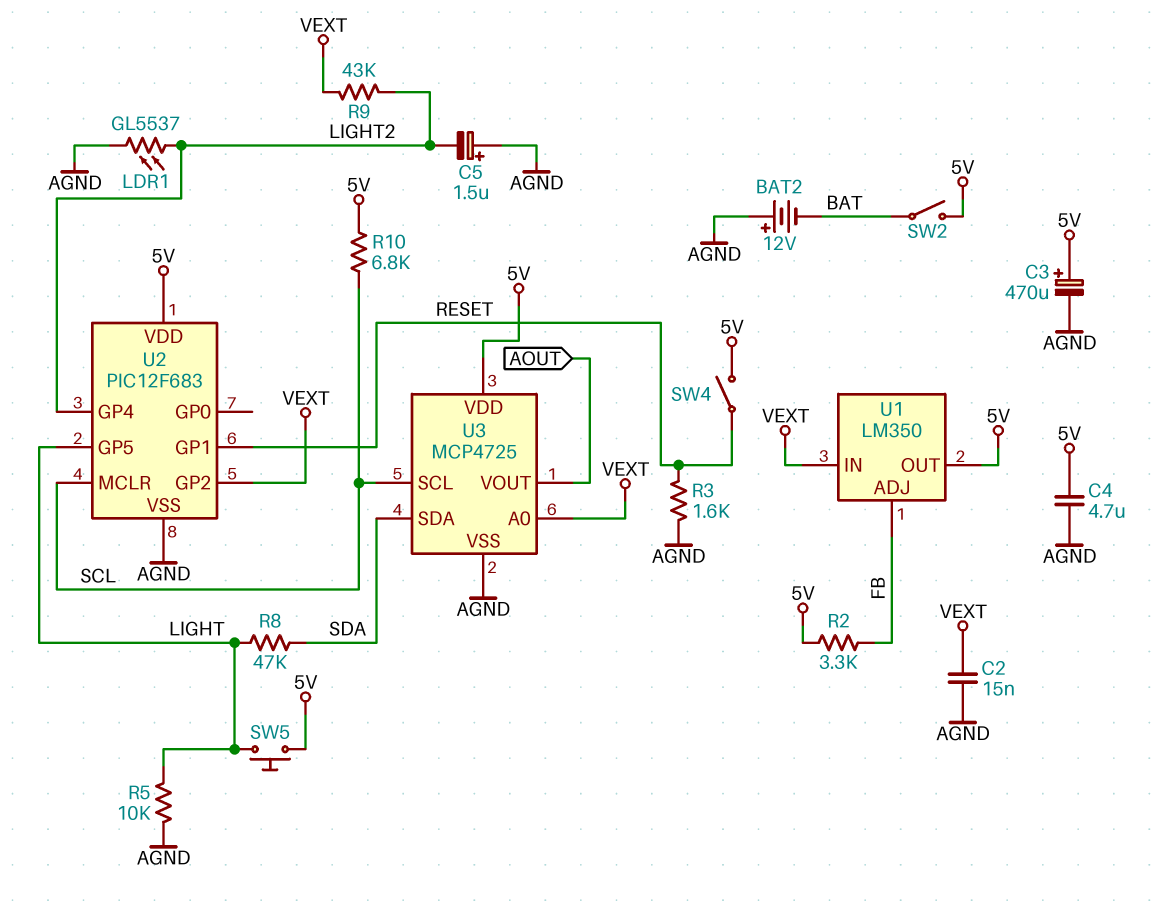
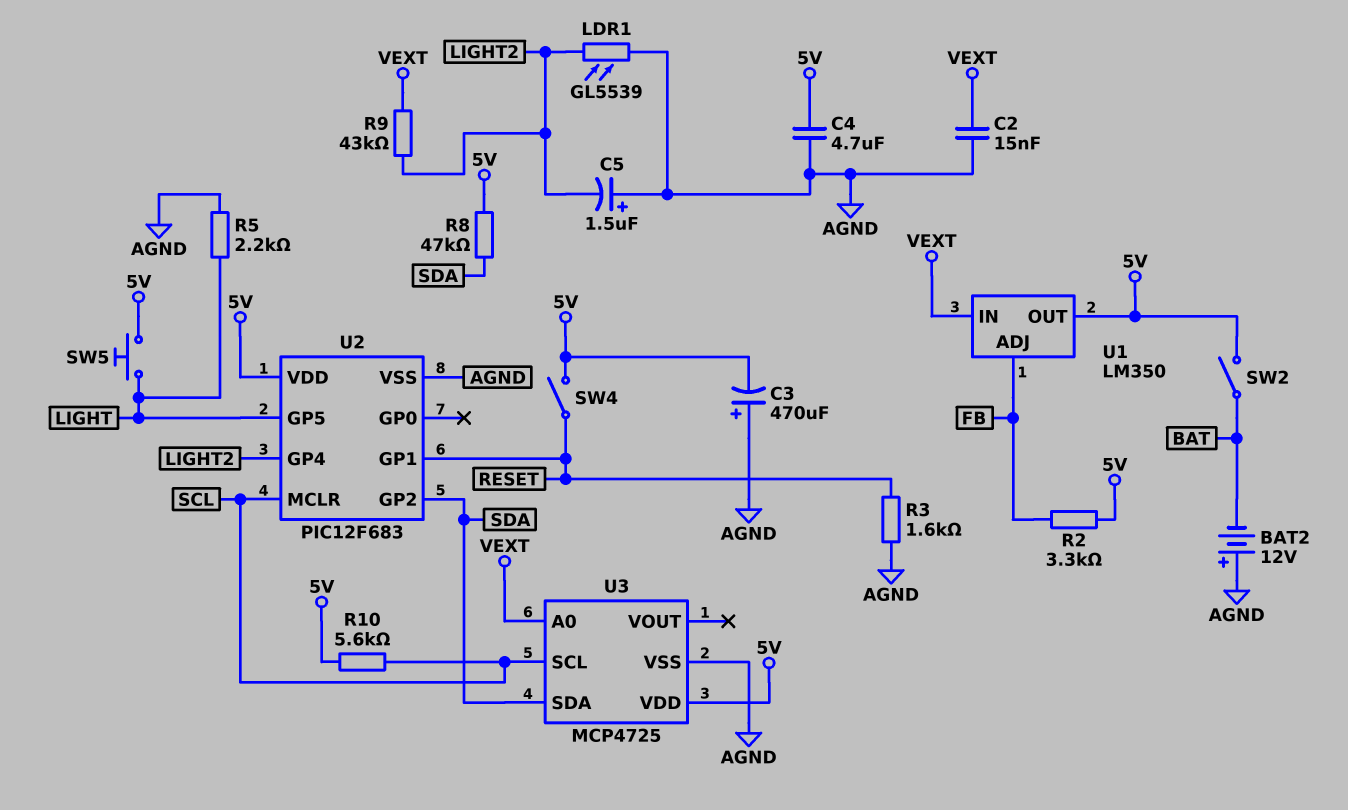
C3: 470uF (plus 5V, minus AGND) -> 470uF (plus AGND, minus 5V)
LDR1: GL5537 (AGND, LIGHT2) -> GL5539 (AGND, LIGHT2)
R5: 10k (AGND, LIGHT) -> 2.2k (AGND, LIGHT)
R8: 47k (LIGHT, SDA) -> 47k (5V, SDA)
R10: 6.8k (5V, SCL) -> 5.6k (5V, SCL)
U2 pin GP2: VEXT -> SDA
U3 pin VOUT: AOUT -> none

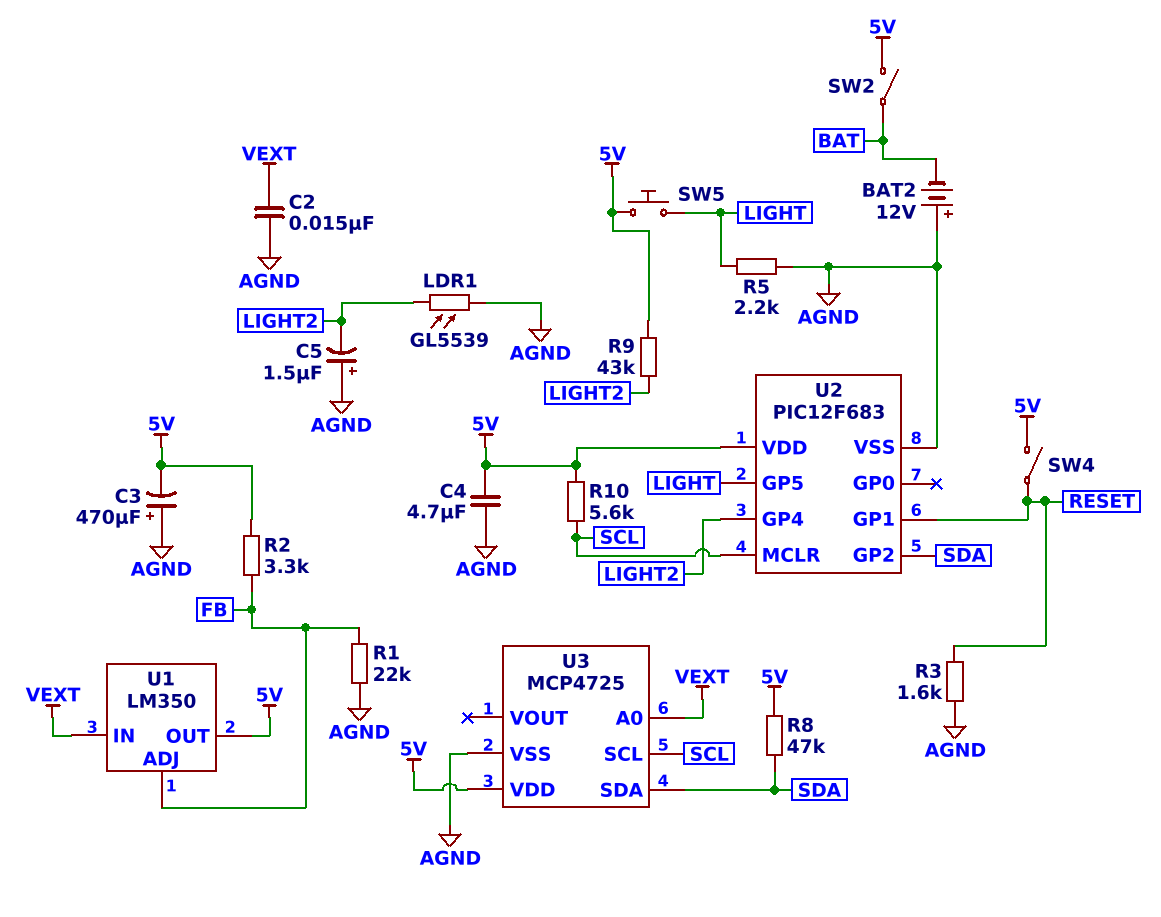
R1: none -> 22k (AGND, FB)
R9: 43k (LIGHT2, VEXT) -> 43k (5V, LIGHT2)

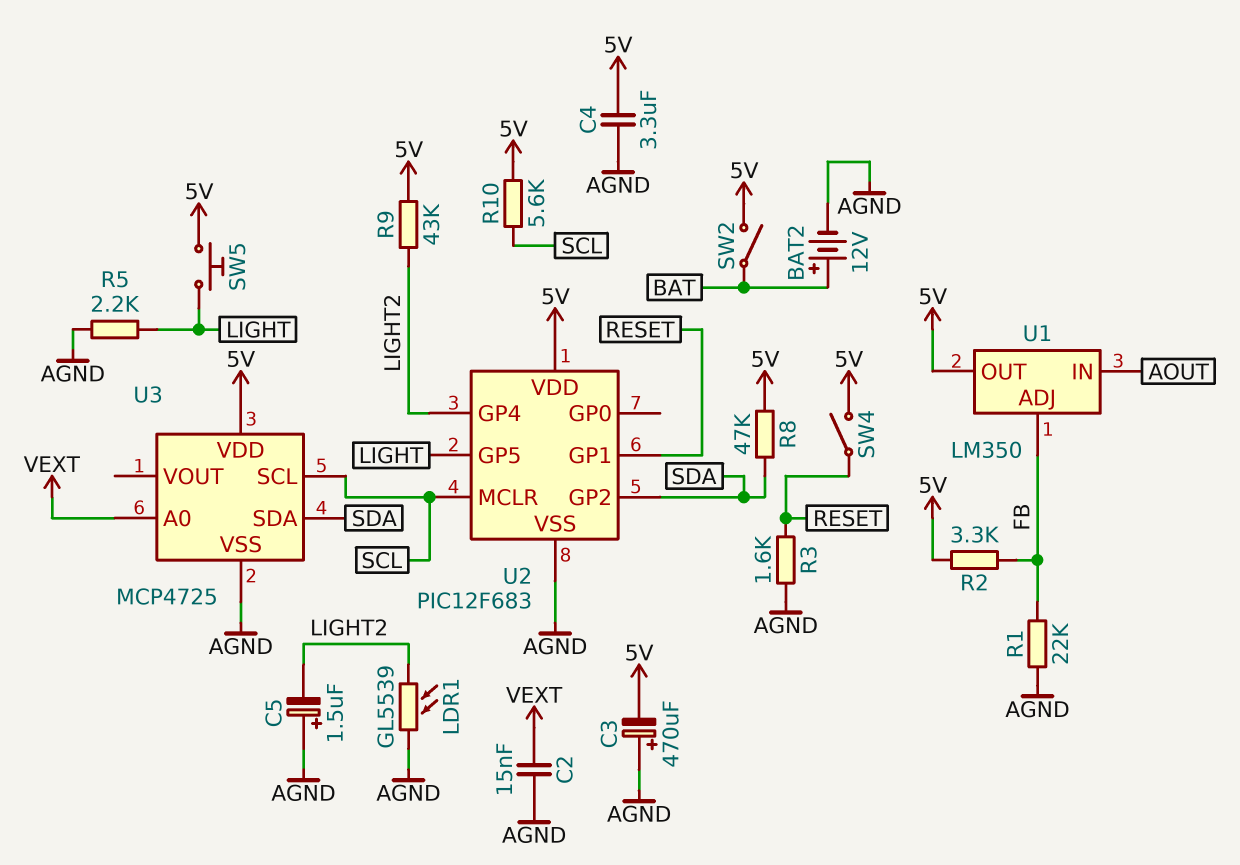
BAT2: 12V (plus AGND, minus BAT) -> 12V (plus BAT, minus AGND)
C4: 4.7uF (5V, AGND) -> 3.3uF (5V, AGND)
U1 pin IN: VEXT -> AOUT

